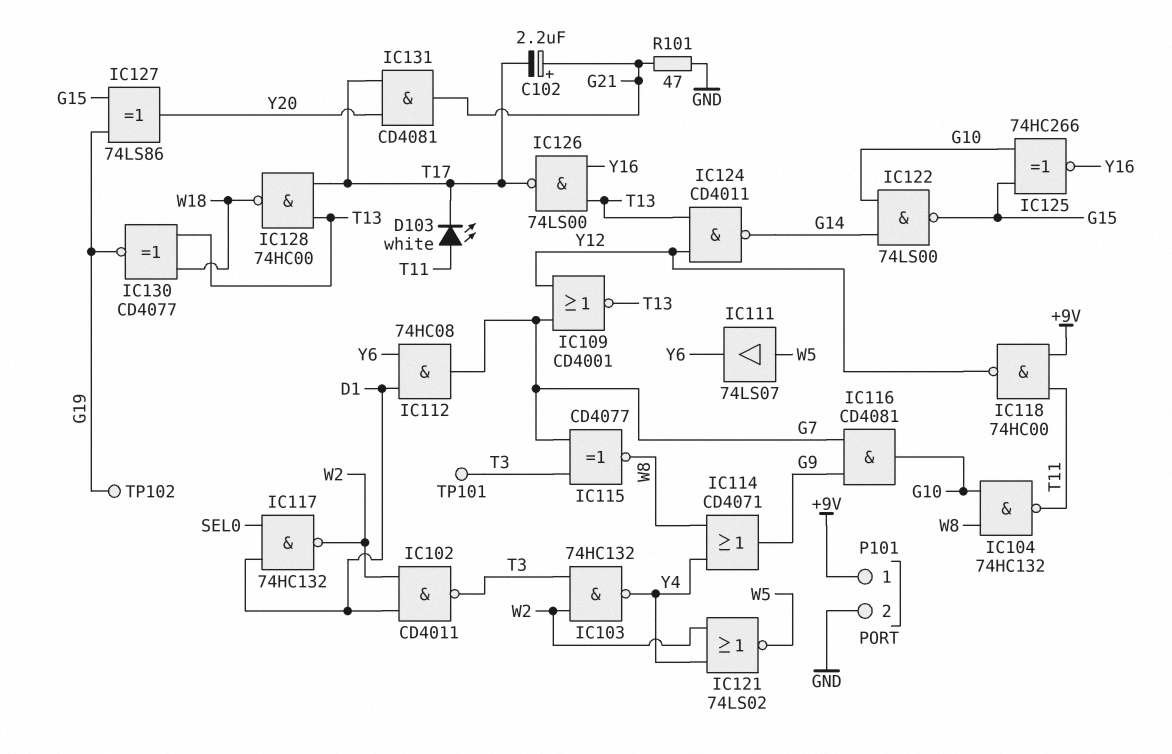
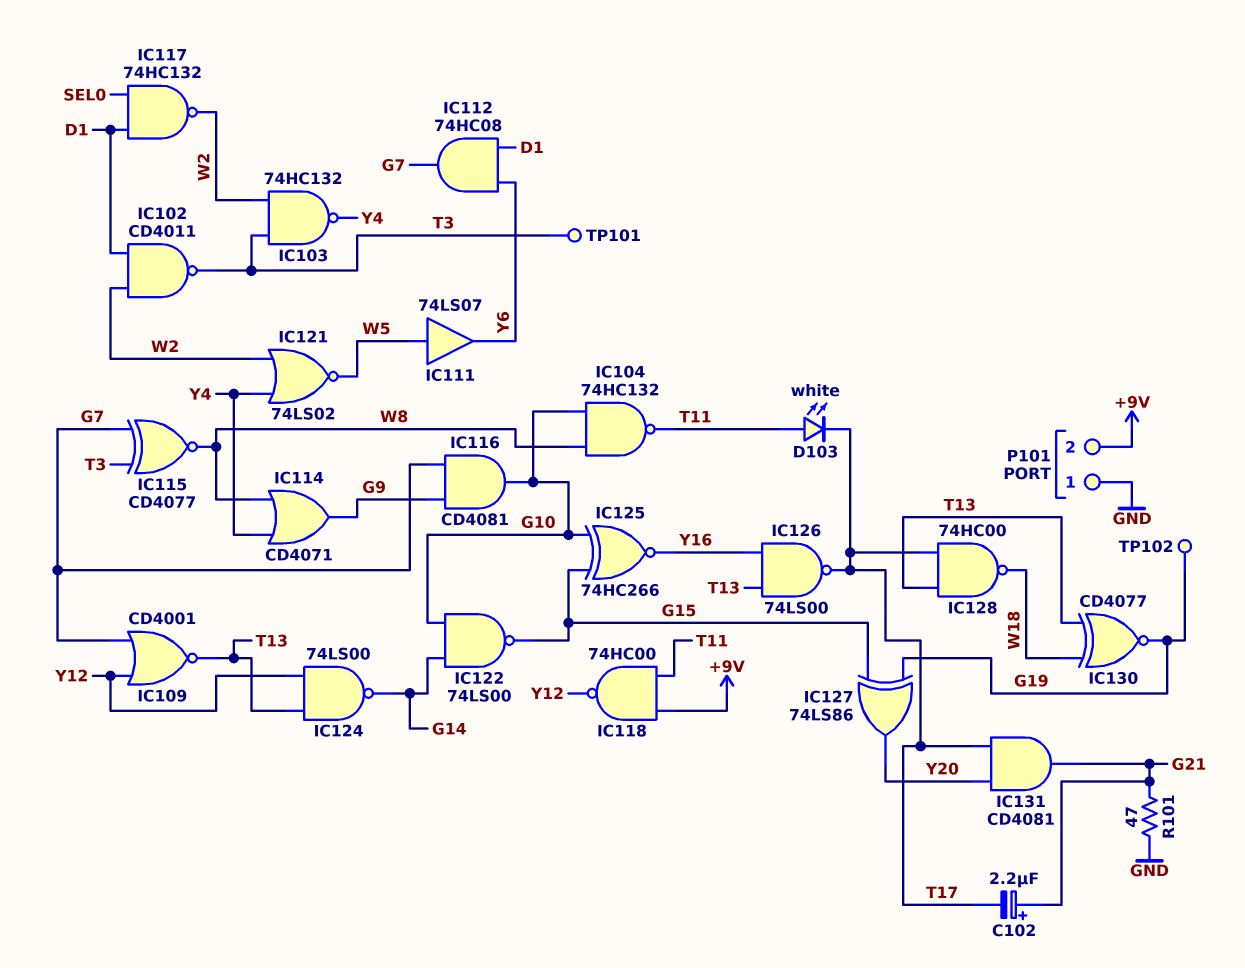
IC124: NAND CD4011 (in T13, in Y12, out G14) -> NAND 74LS00 (in T13, in Y12, out G14)
P101 pin 1: +9V -> GND
P101 pin 2: GND -> +9V

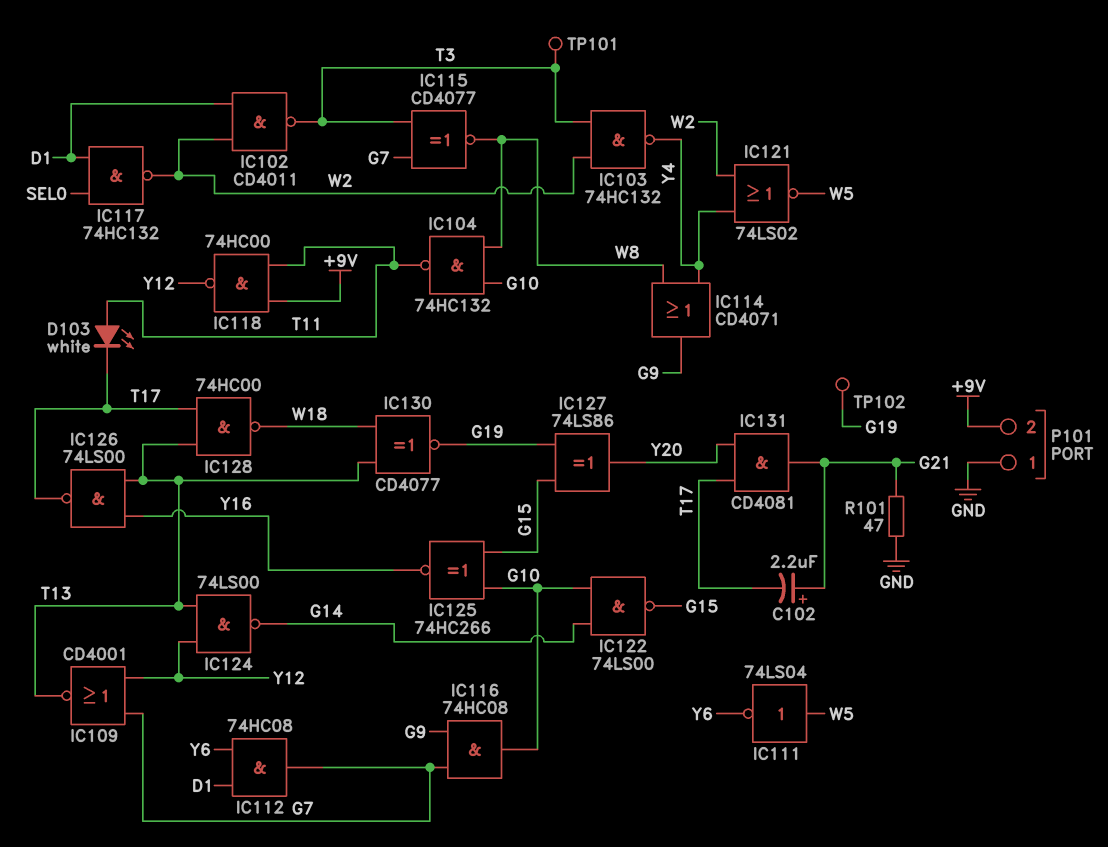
IC111: buffer 74LS07 (in W5, out Y6) -> NOT 74LS04 (in W5, out Y6)
IC116: AND CD4081 (in G7, in G9, out G10) -> AND 74HC08 (in G7, in G9, out G10)

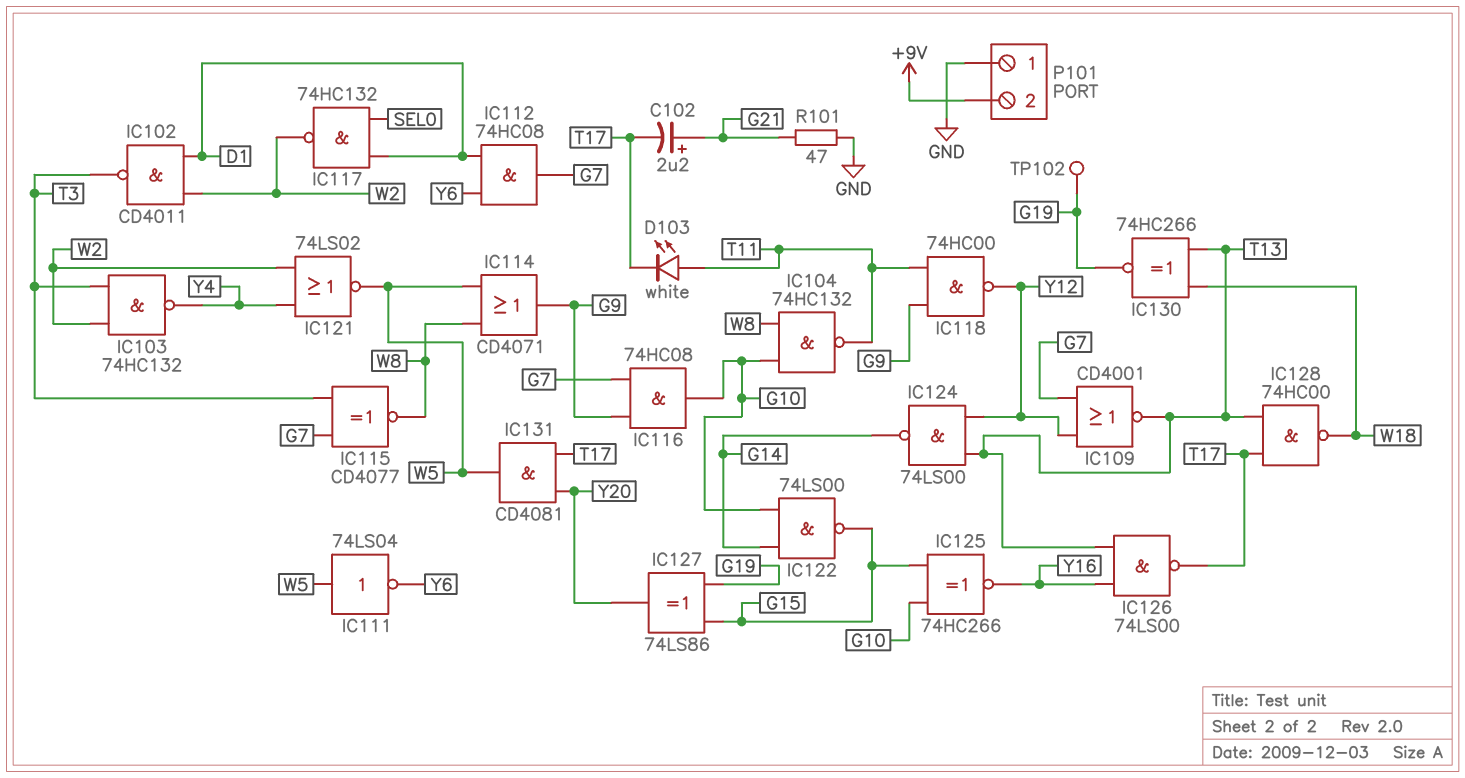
IC114: OR CD4071 (in W8, in Y4, out G9) -> OR CD4071 (in W5, in W8, out G9)
IC118: NAND 74HC00 (in +9V, in T11, out Y12) -> NAND 74HC00 (in G9, in T11, out Y12)
IC130: XNOR CD4077 (in T13, in W18, out G19) -> XNOR 74HC266 (in T13, in W18, out G19)
IC131: AND CD4081 (in T17, in Y20, out G21) -> AND CD4081 (in T17, in Y20, out W5)
TP101: test point (T3) -> none

